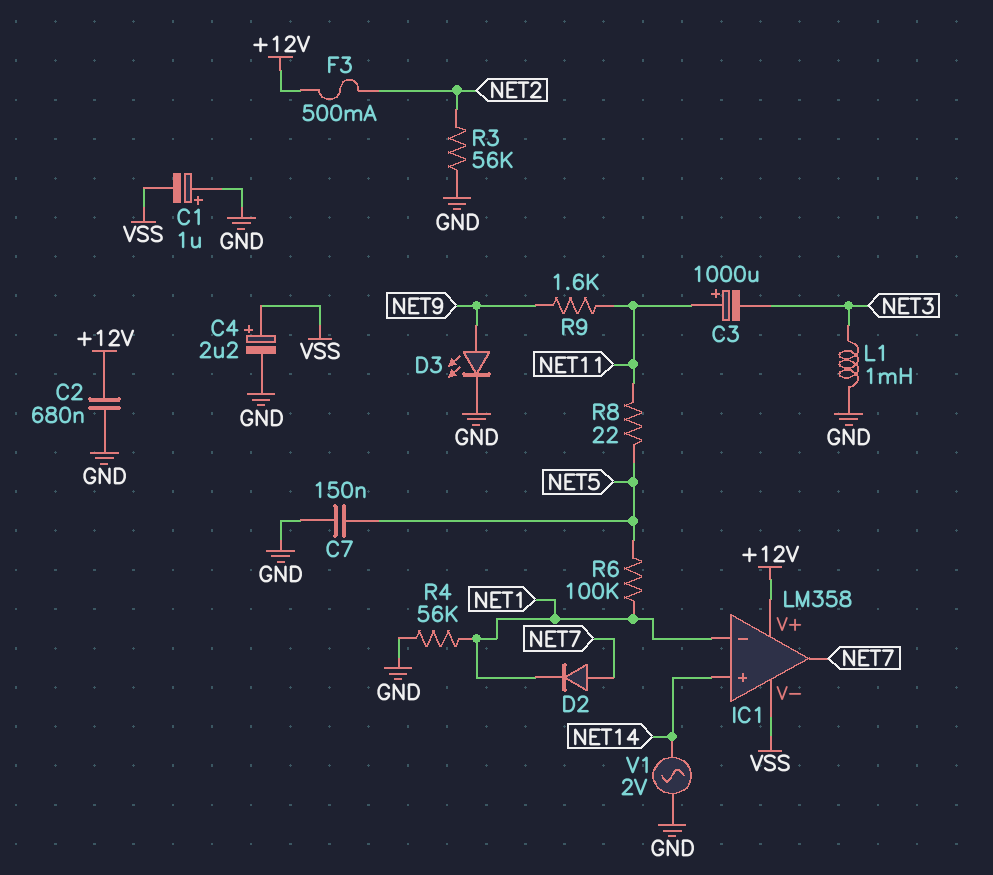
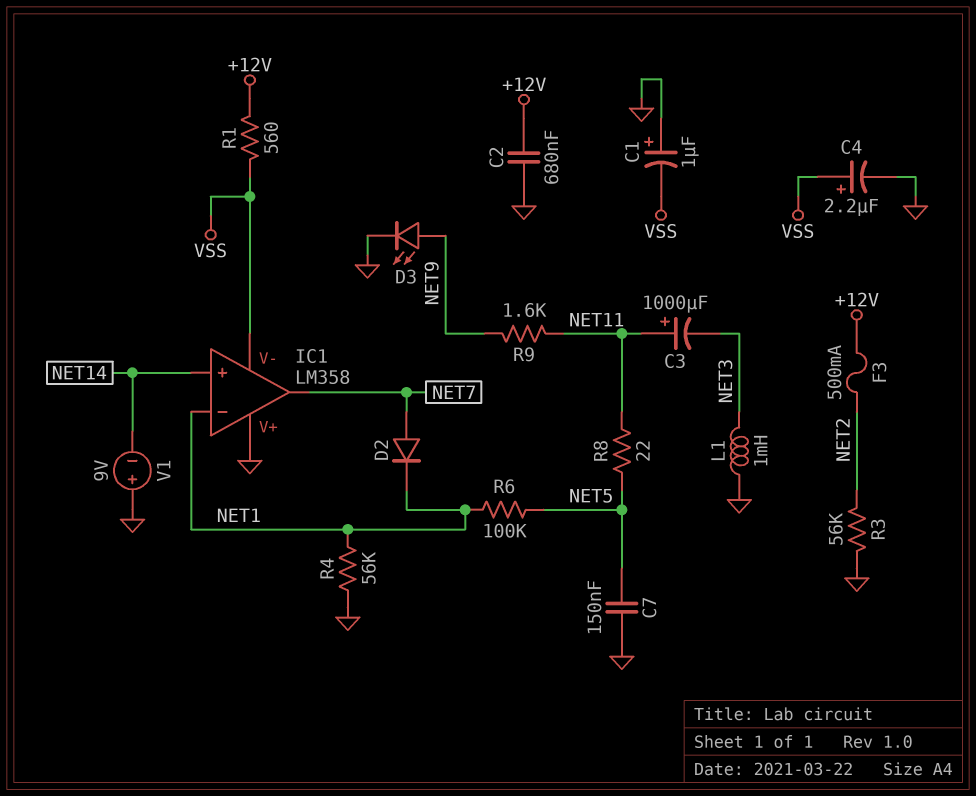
IC1 pin V+: +12V -> GND
R1: none -> 560 (+12V, VSS)
V1: AC 2V (GND, NET14) -> 9V (plus GND, minus NET14)

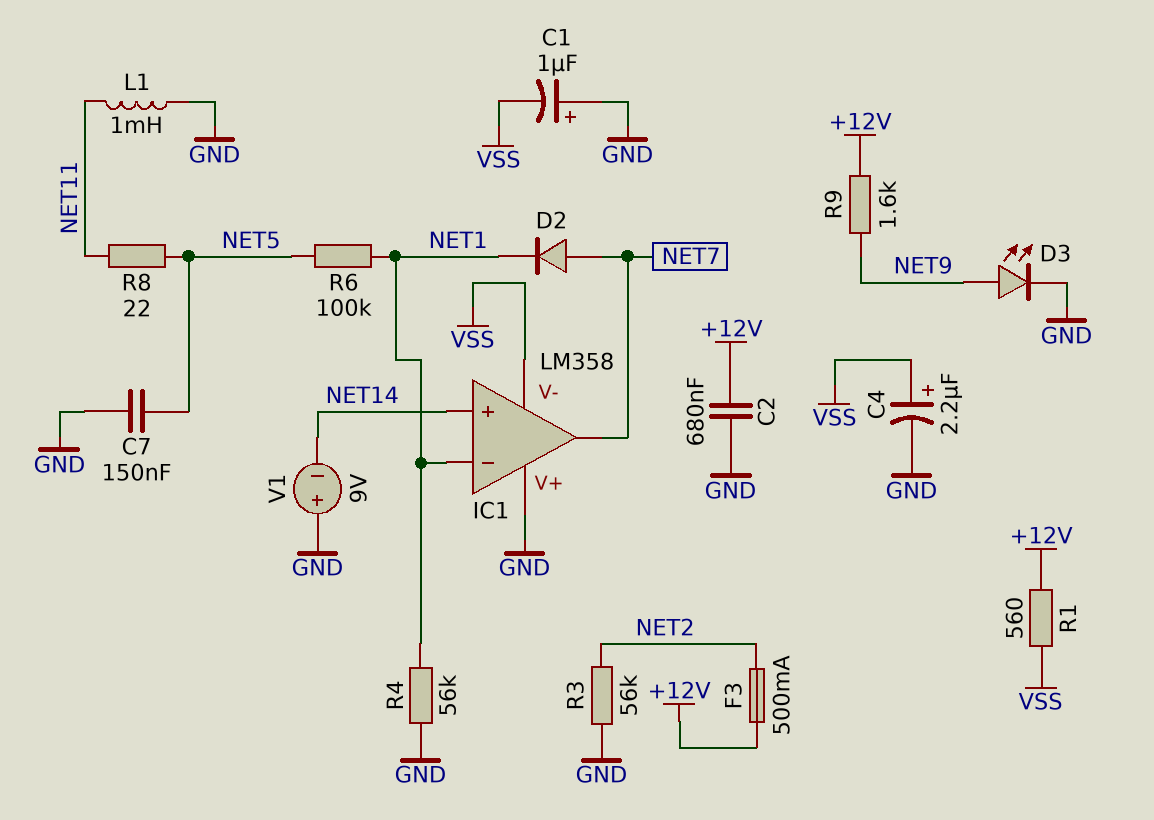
C3: 1000uF (plus NET11, minus NET3) -> none
L1: 1mH (GND, NET3) -> 1mH (GND, NET11)
R9: 1.6k (NET9, NET11) -> 1.6k (+12V, NET9)

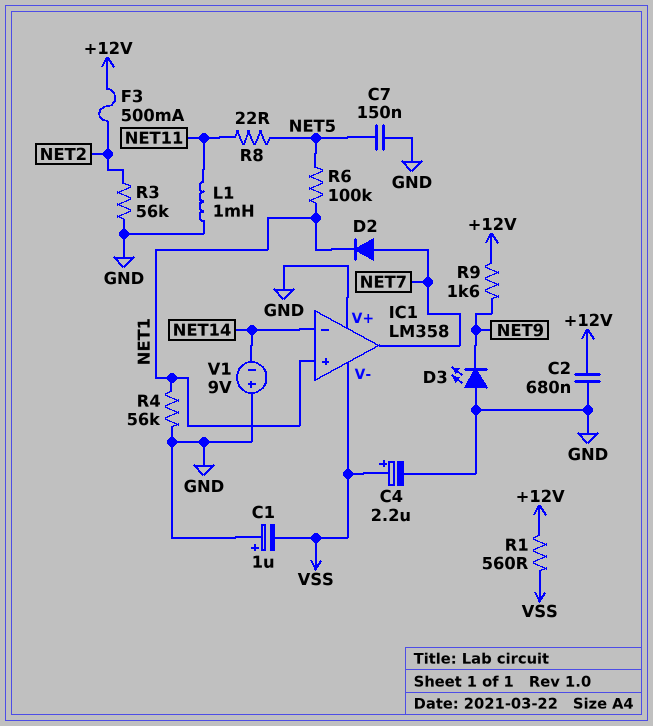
D3: LED (A NET9, K GND) -> LED (A GND, K NET9)
IC1 pin in+: NET14 -> NET1
IC1 pin in-: NET1 -> NET14

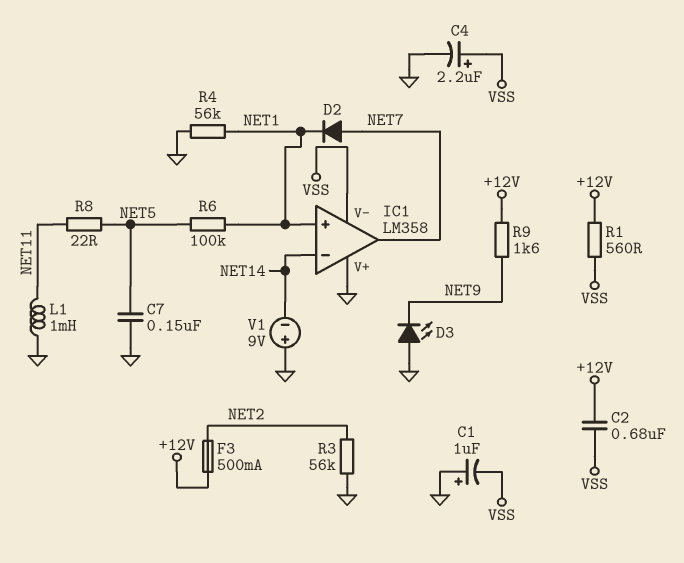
C2: 680nF (+12V, GND) -> 680nF (+12V, VSS)

